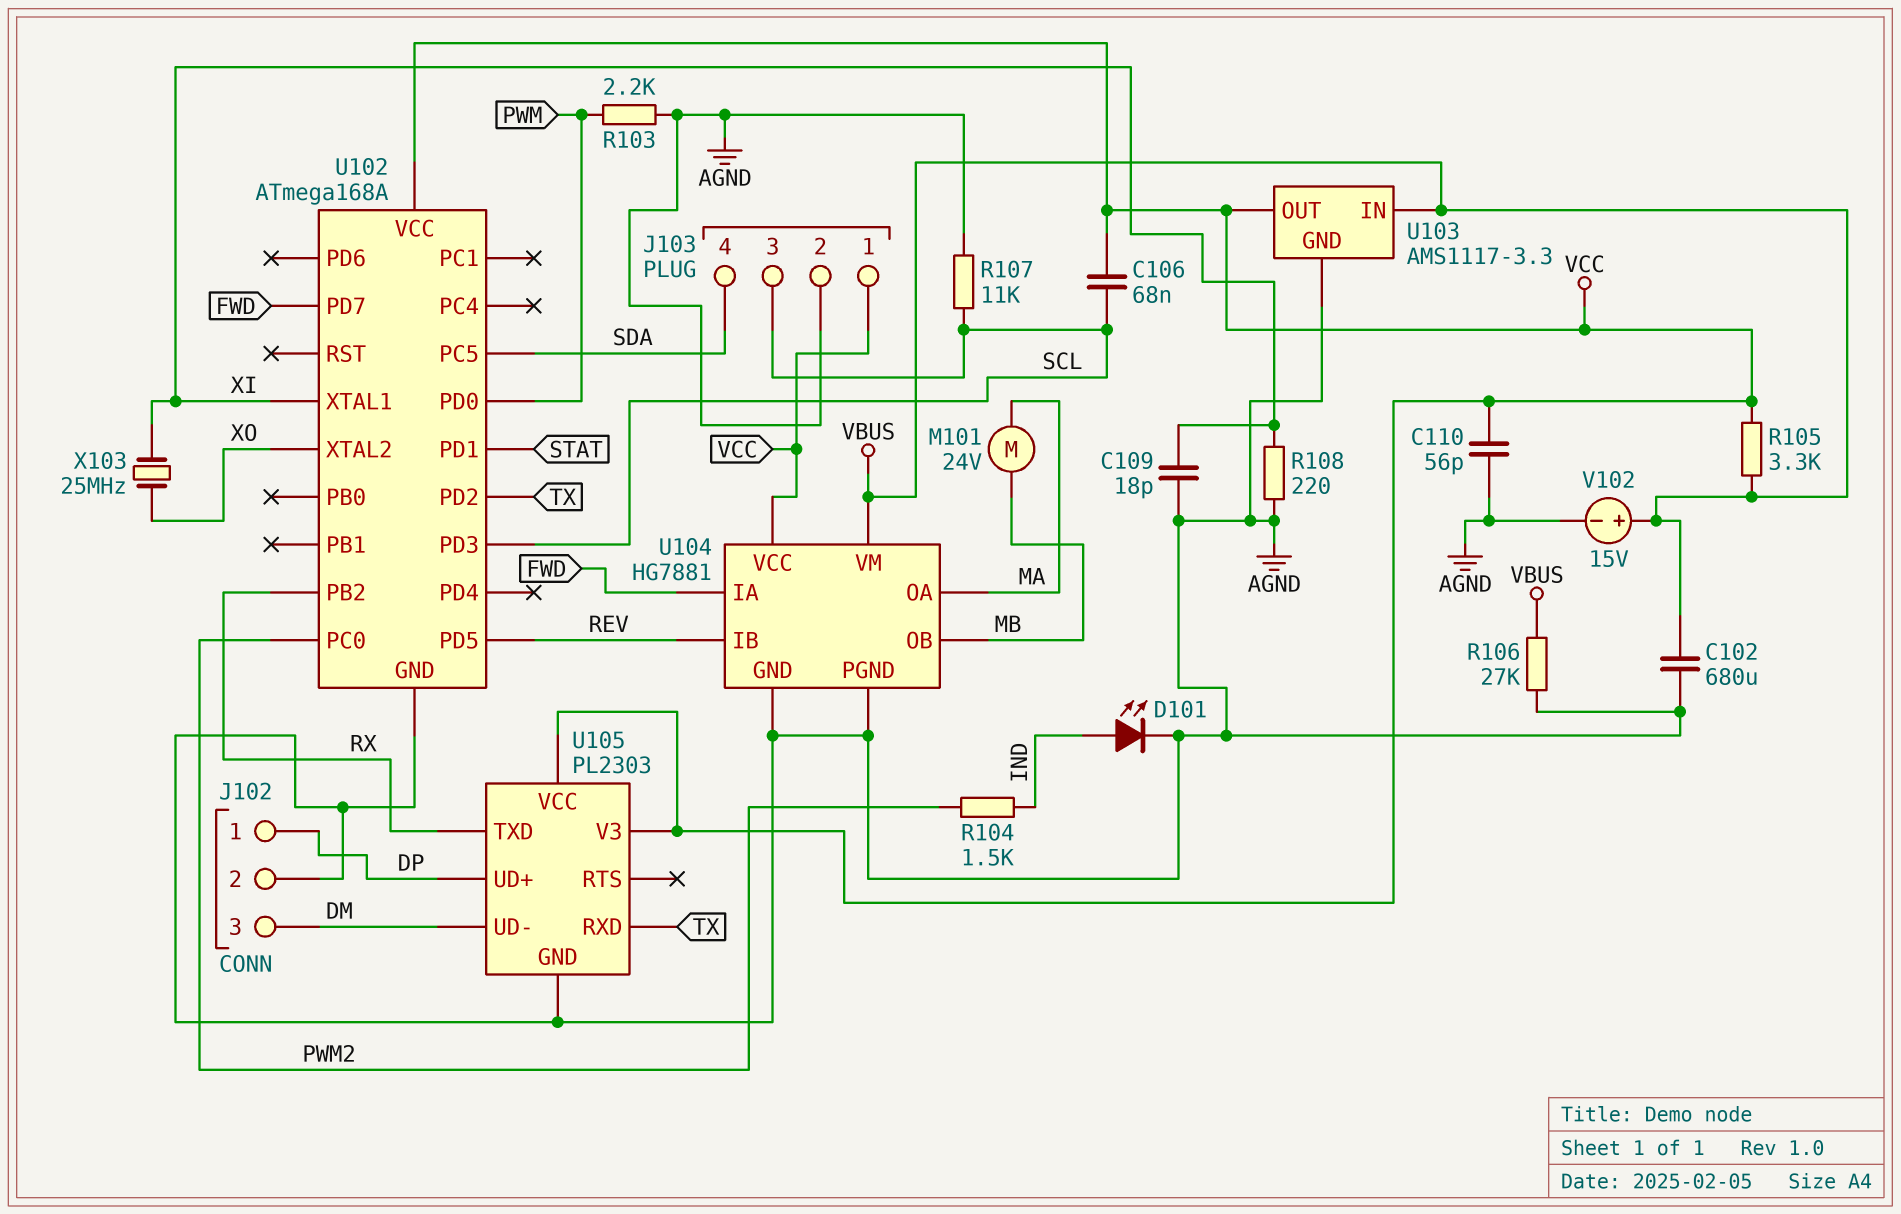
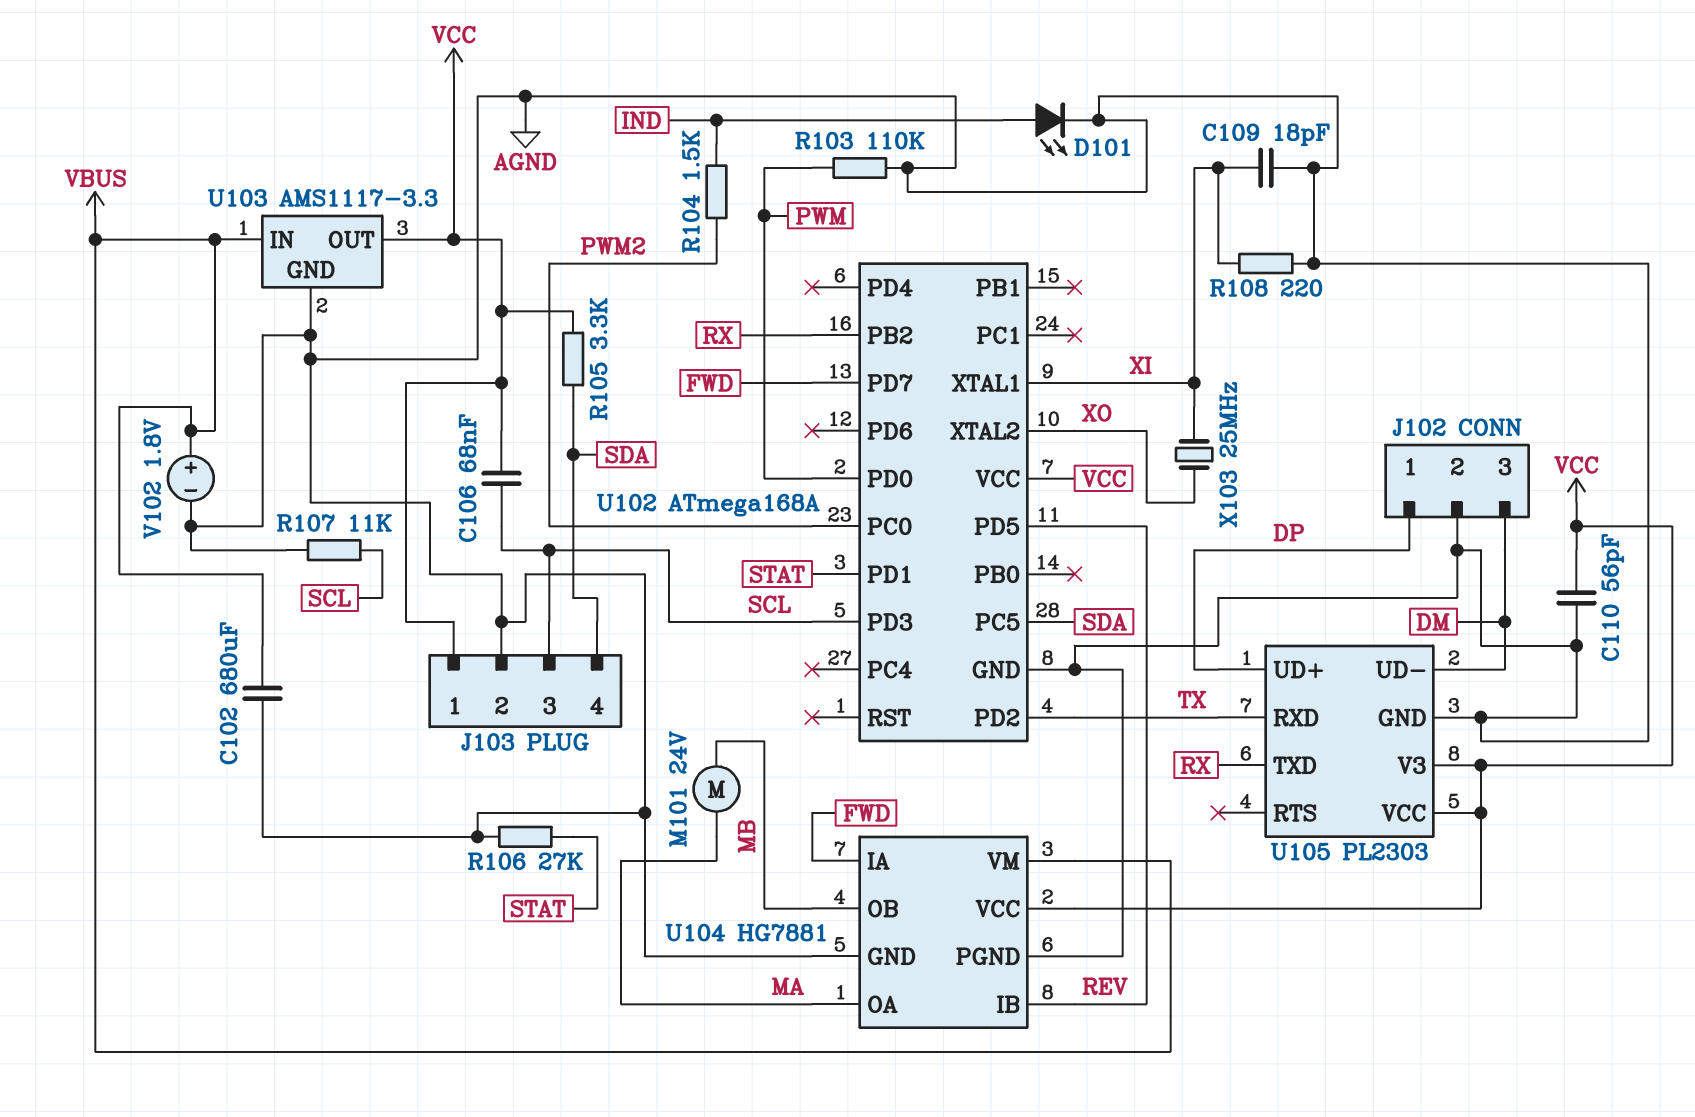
R103: 2.2k (AGND, PWM) -> 110k (AGND, PWM)
R105: 3.3k (VBUS, VCC) -> 3.3k (SDA, VCC)
R106: 27k (AGND, VBUS) -> 27k (AGND, STAT)
V102: 15V (plus VBUS, minus AGND) -> 1.8V (plus VBUS, minus AGND)

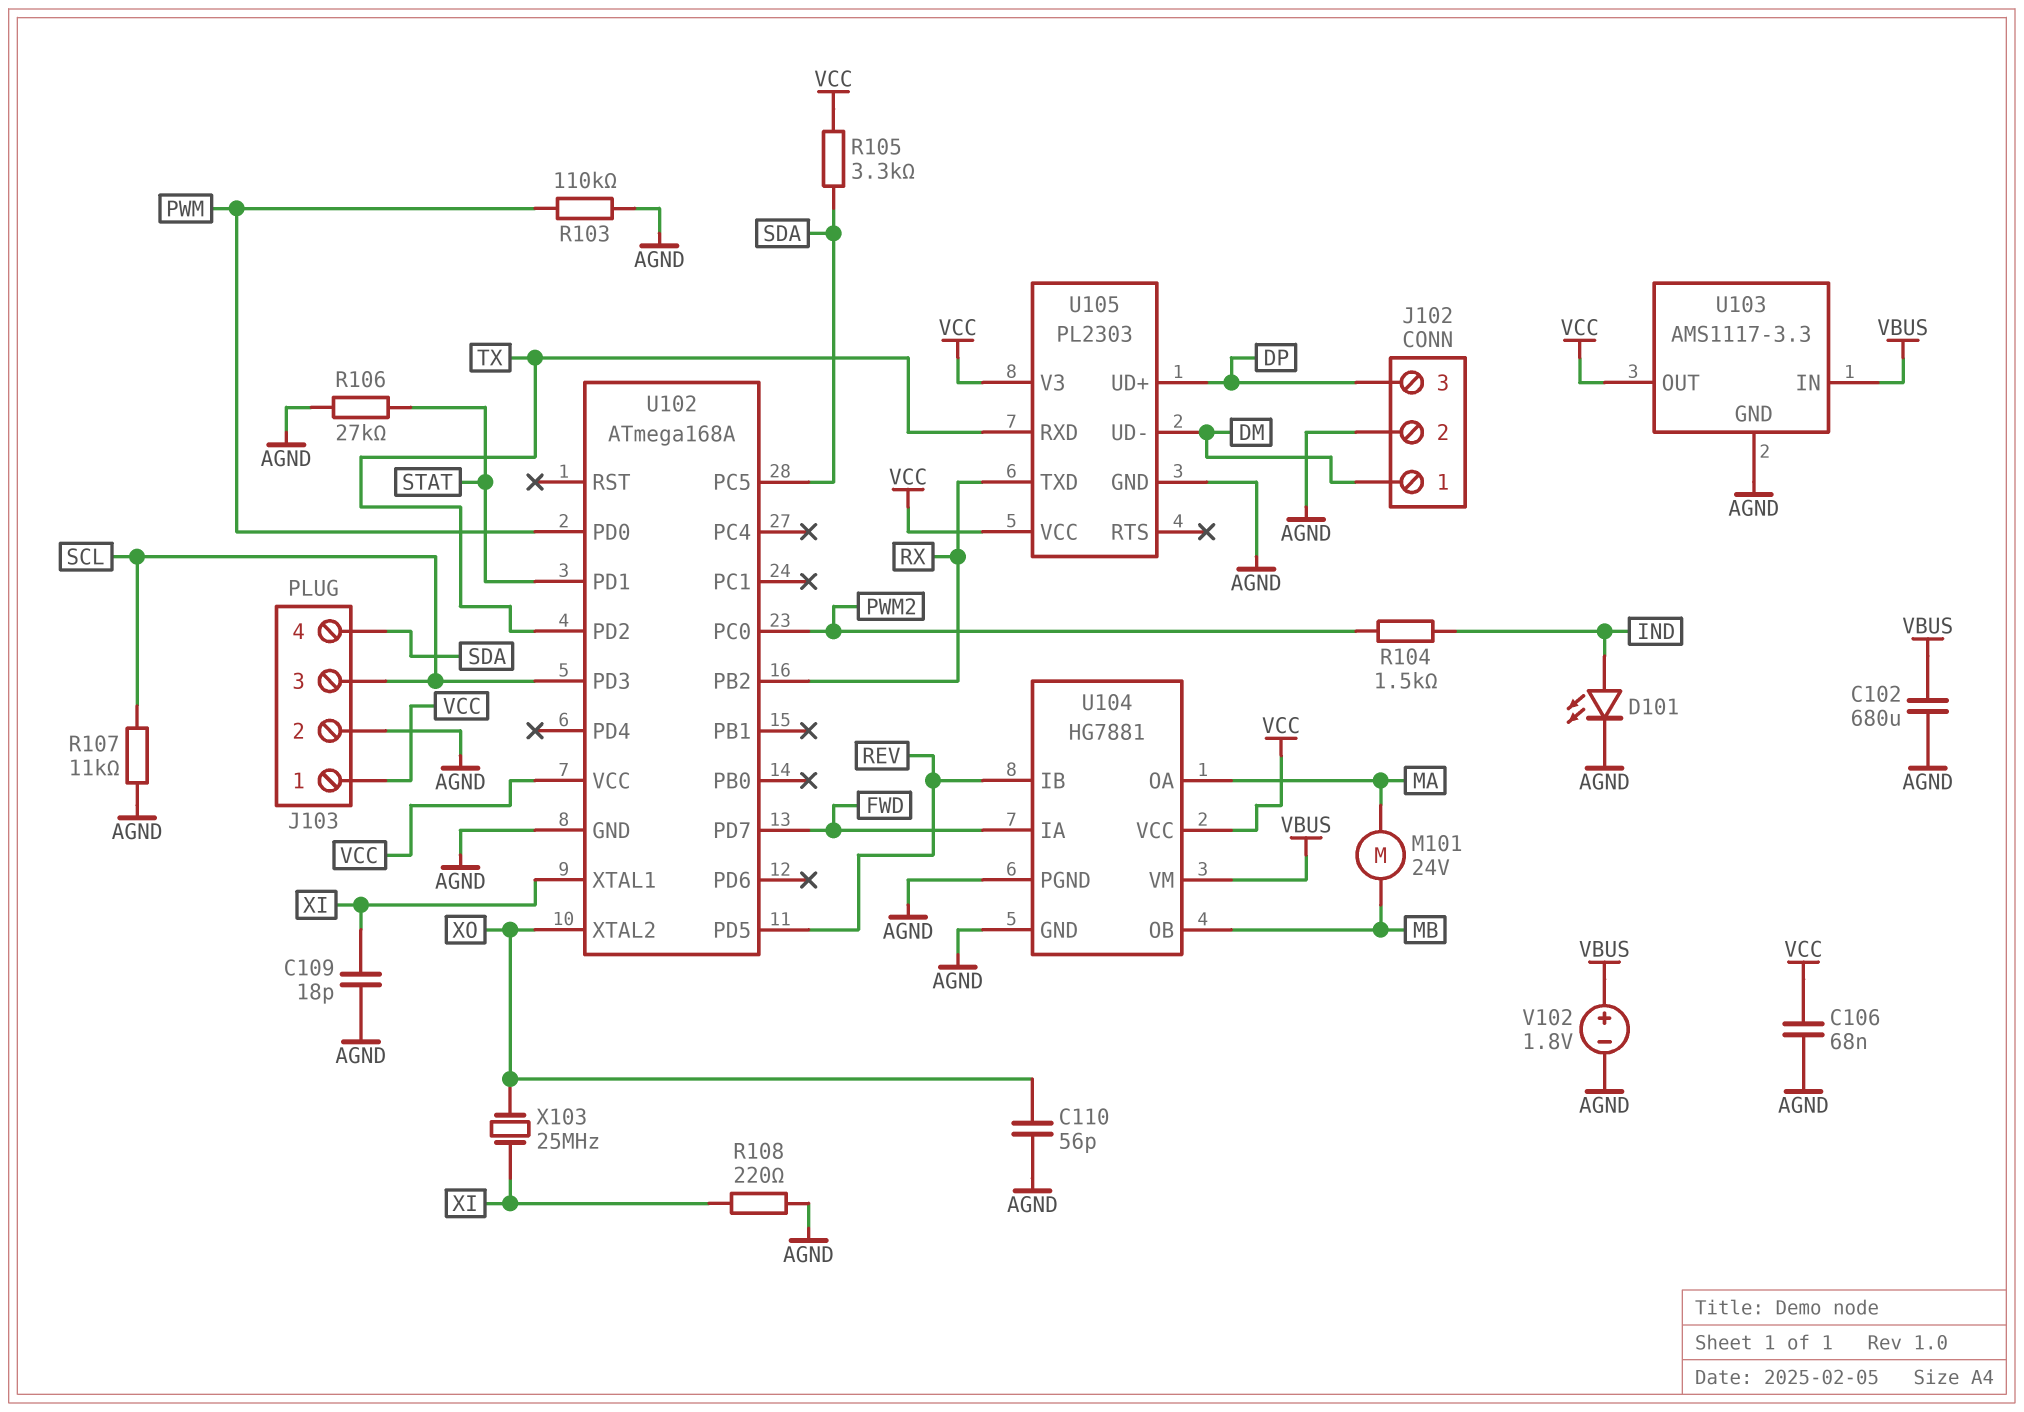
C106: 68nF (SCL, VCC) -> 68nF (AGND, VCC)
C110: 56pF (AGND, VCC) -> 56pF (AGND, XO)
J102 pin 1: DP -> DM
J102 pin 3: DM -> DP

